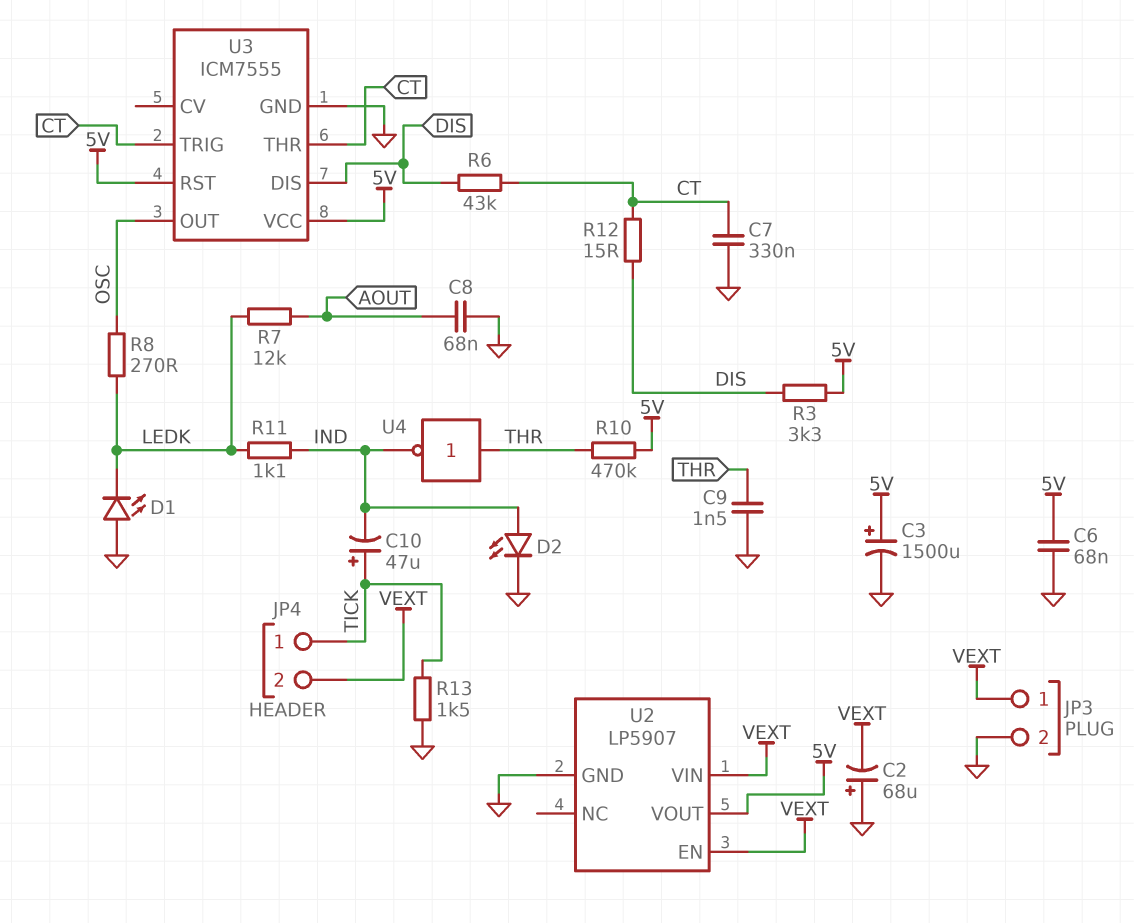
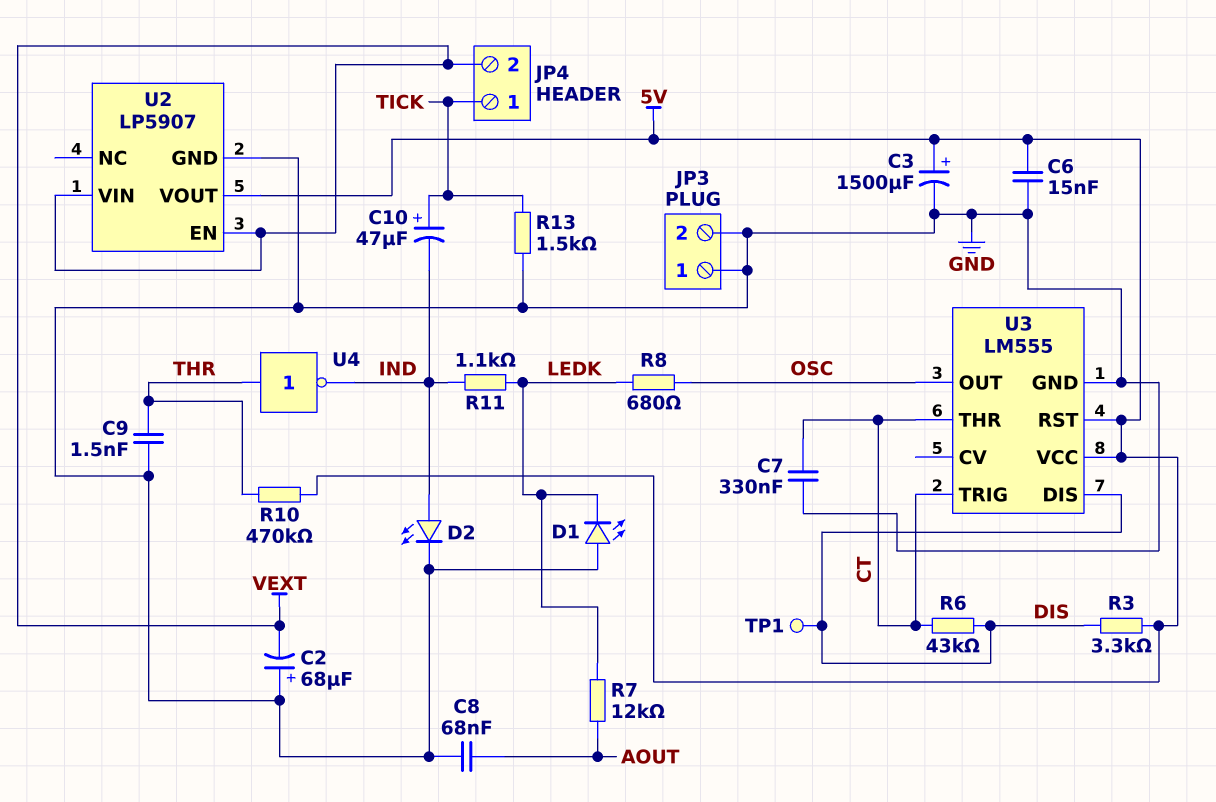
C6: 68nF (5V, GND) -> 15nF (5V, GND)
JP3 pin 1: VEXT -> GND
R8: 270 (LEDK, OSC) -> 680 (LEDK, OSC)
R12: 15 (CT, DIS) -> none
TP1: none -> test point (DIS)
U3: ICM7555 -> LM555

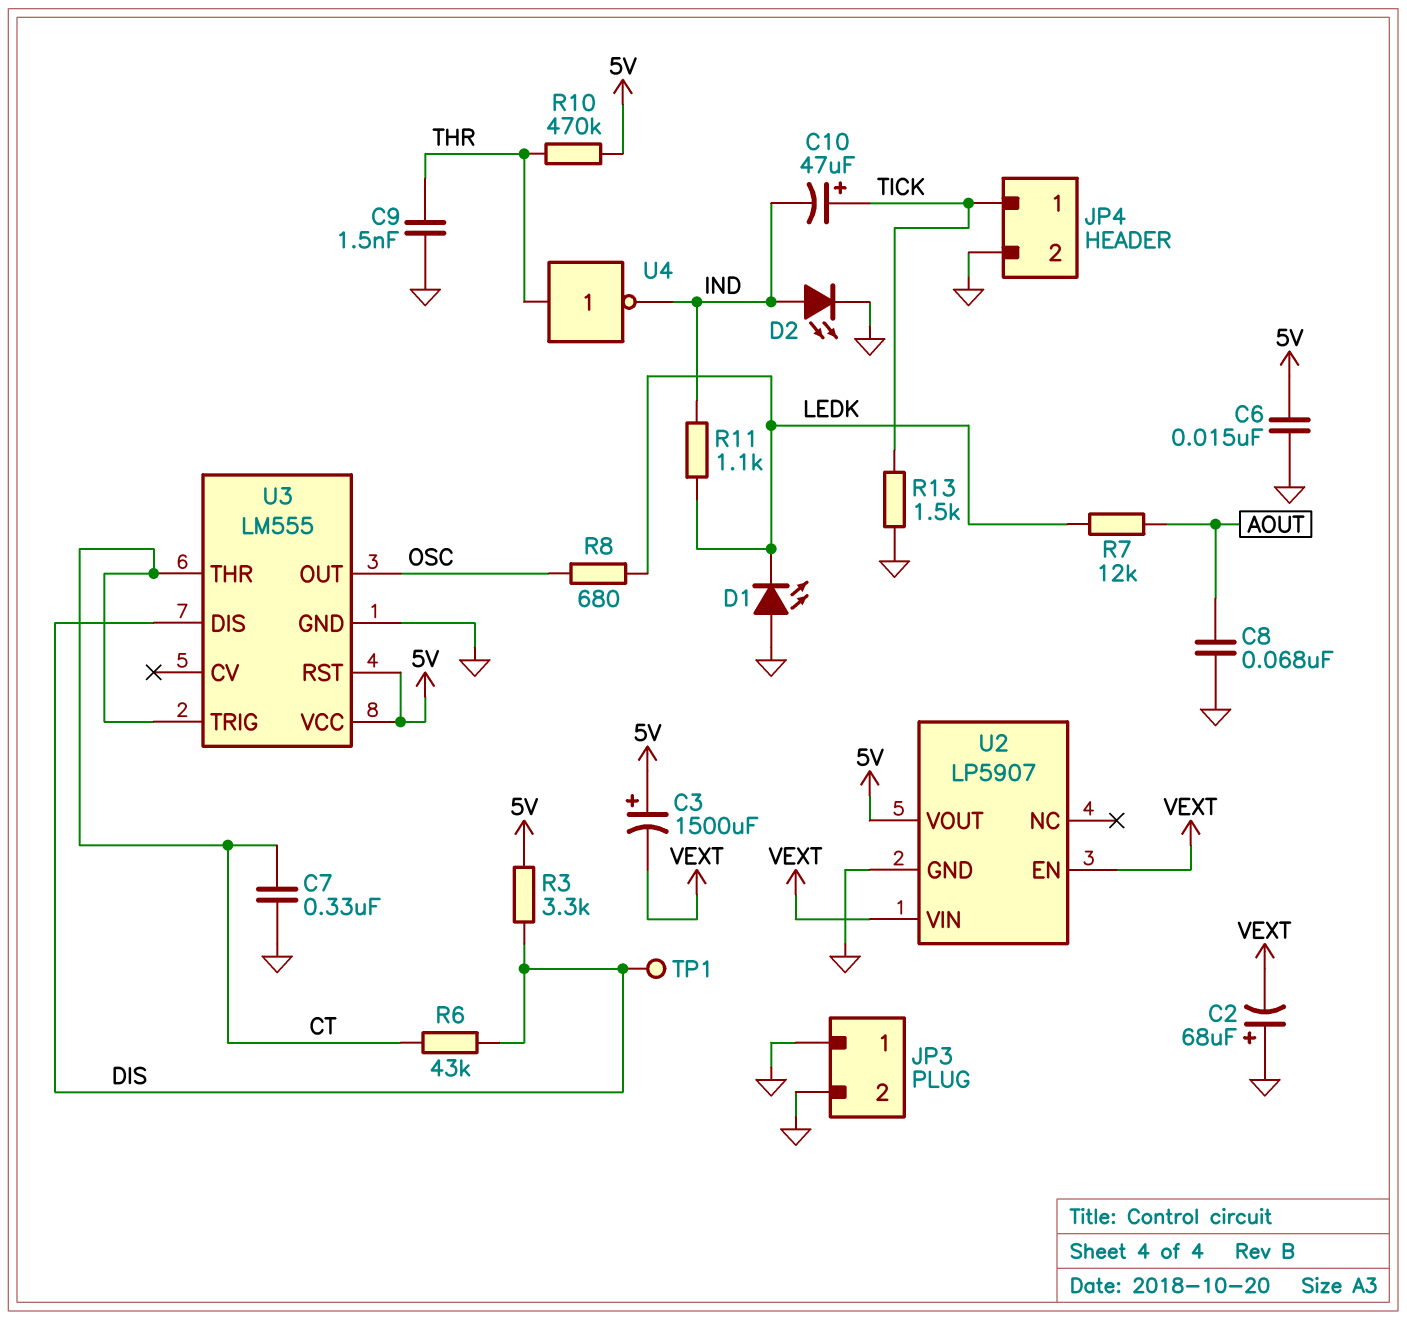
C3: 1500uF (plus 5V, minus GND) -> 1500uF (plus 5V, minus VEXT)
JP4 pin 2: VEXT -> GND

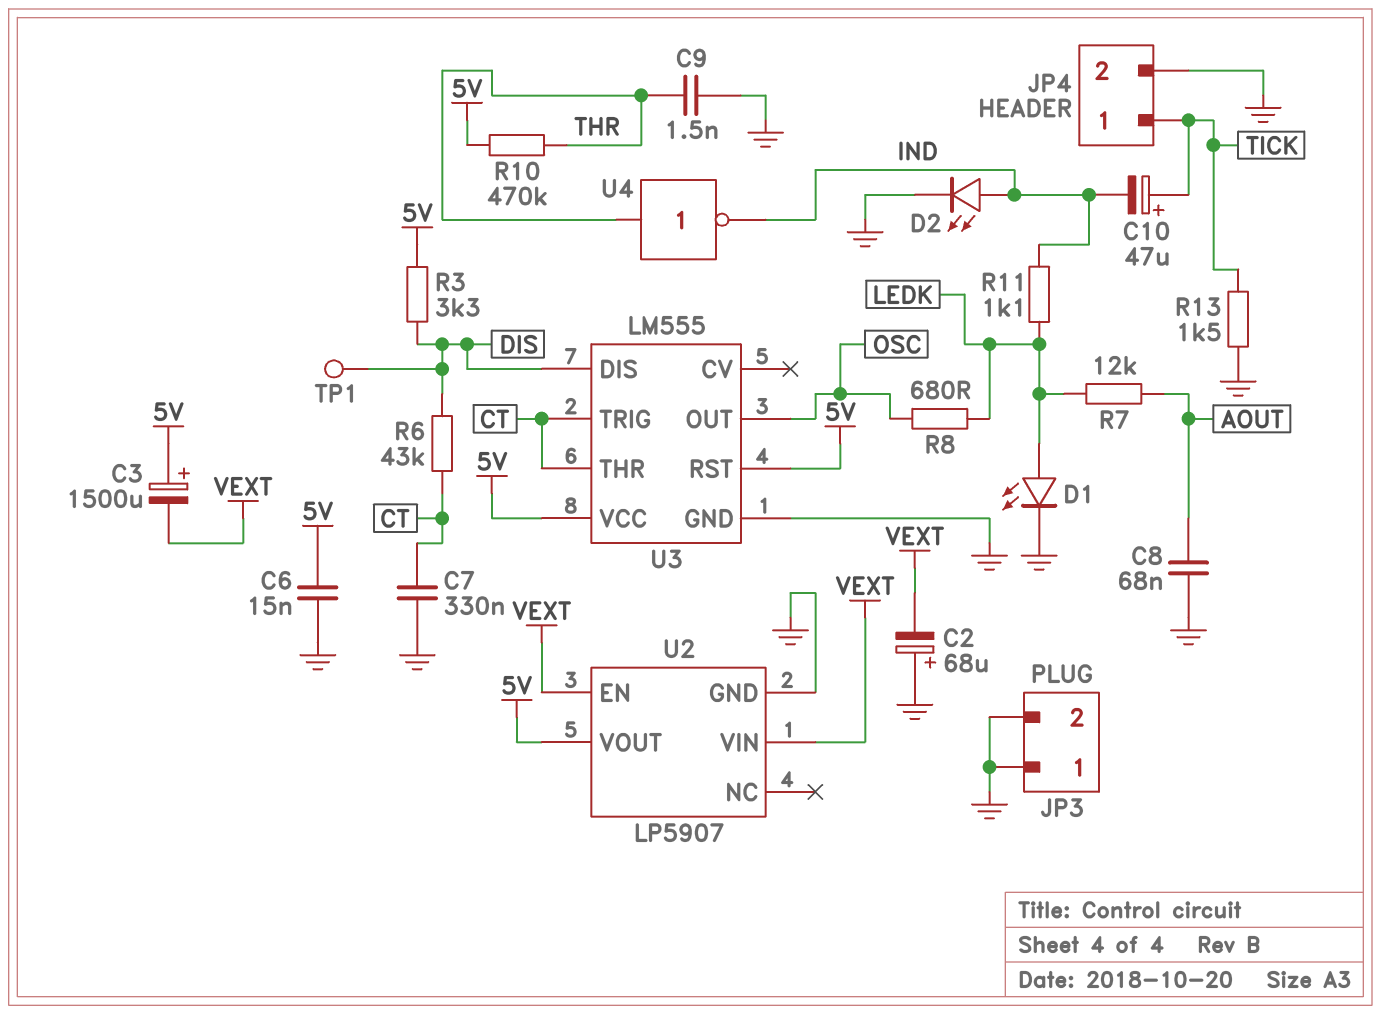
D1: LED (A GND, K LEDK) -> LED (A LEDK, K GND)

